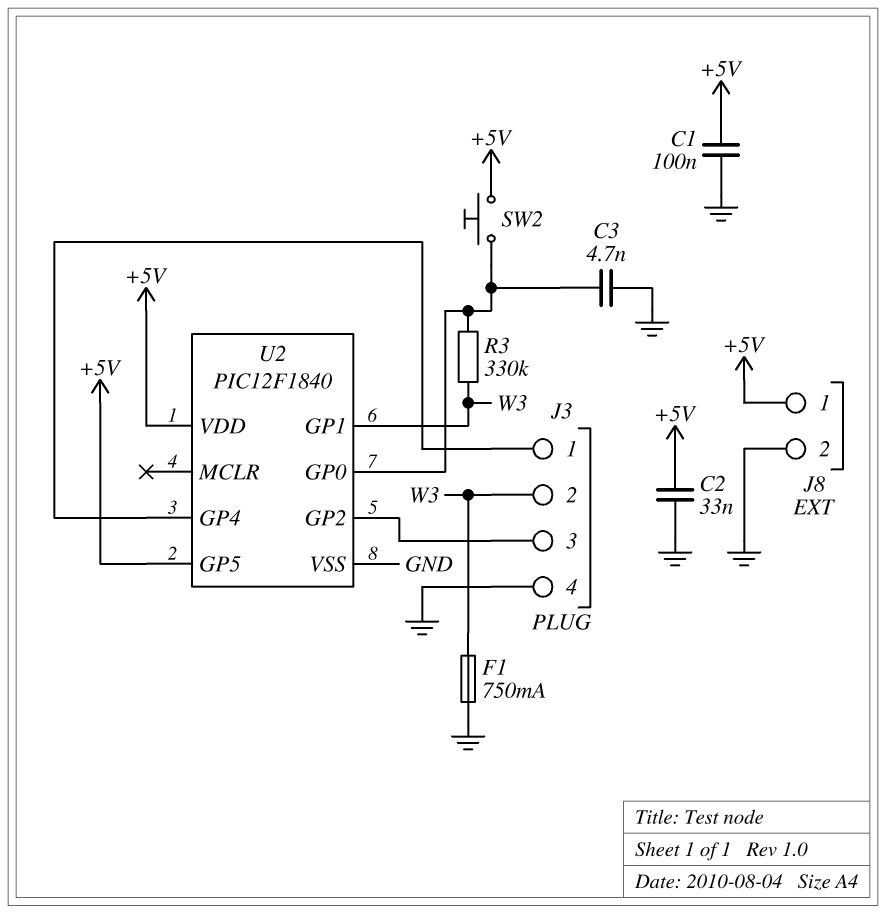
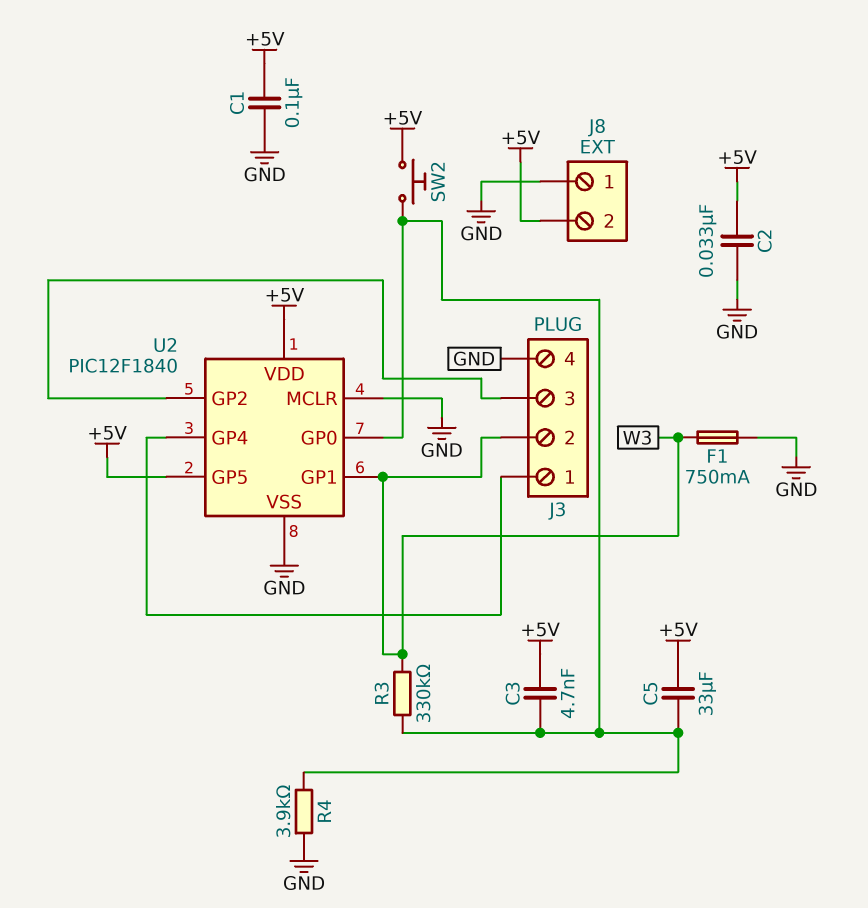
C3: 4.7nF (GND, U2/GP0) -> 4.7nF (+5V, U2/GP0)
C5: none -> 33uF (+5V, U2/GP0)
J8 pin 1: +5V -> GND
J8 pin 2: GND -> +5V
R4: none -> 3.9k (GND, U2/GP0)
U2 pin MCLR: none -> GND

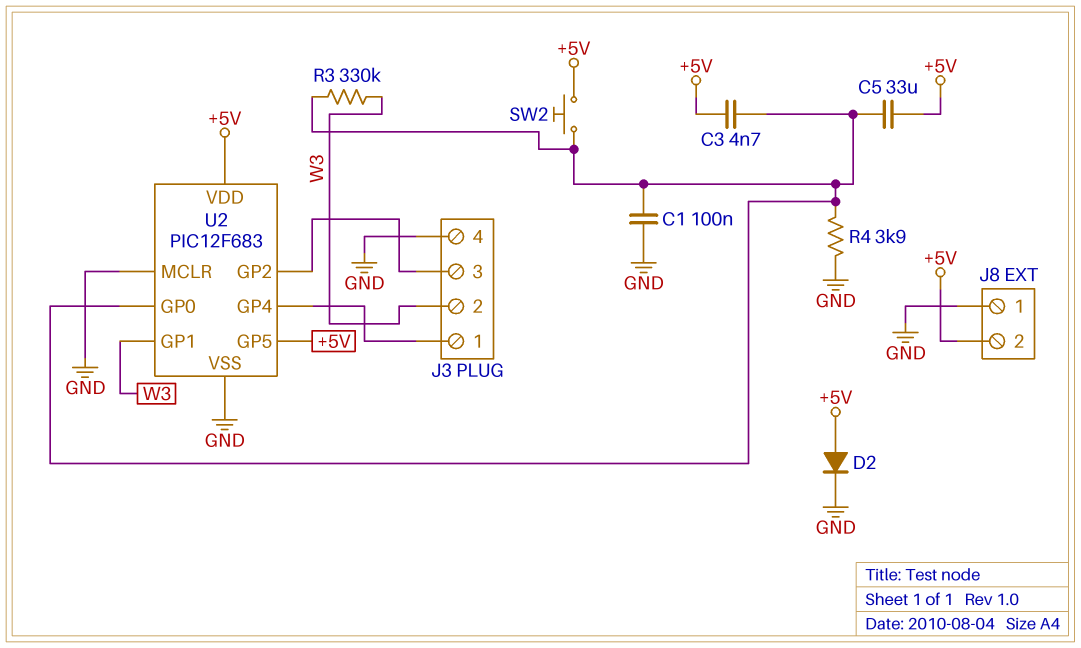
C1: 100nF (+5V, GND) -> 100nF (GND, U2/GP0)
C2: 33nF (+5V, GND) -> none
D2: none -> diode (A +5V, K GND)
F1: 750mA (GND, W3) -> none
U2: PIC12F1840 -> PIC12F683

